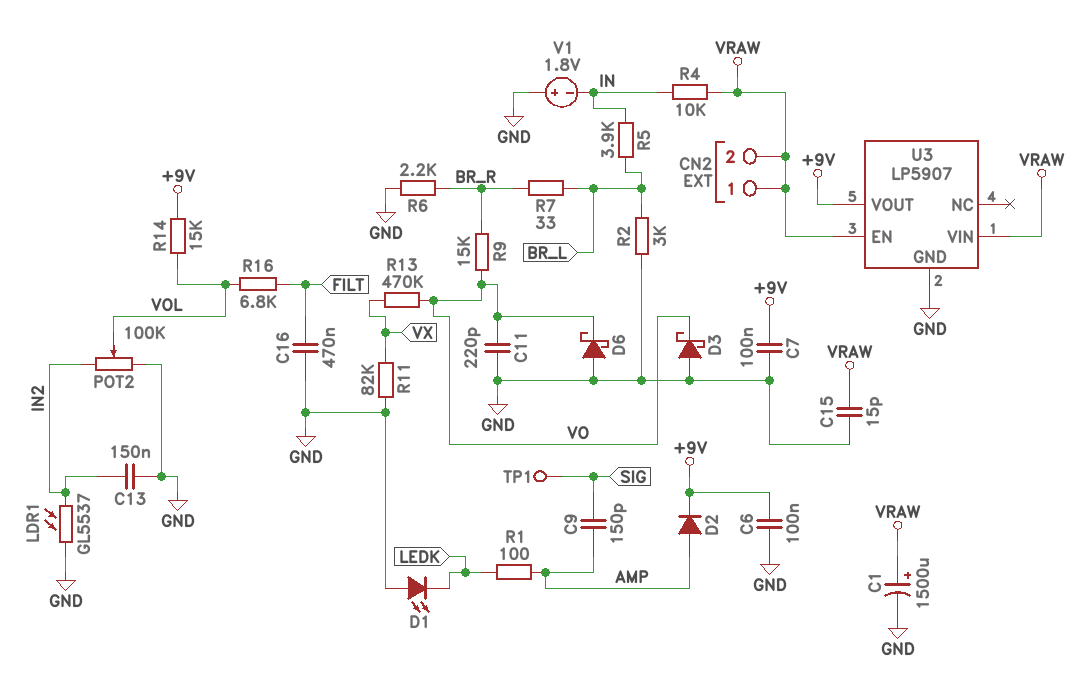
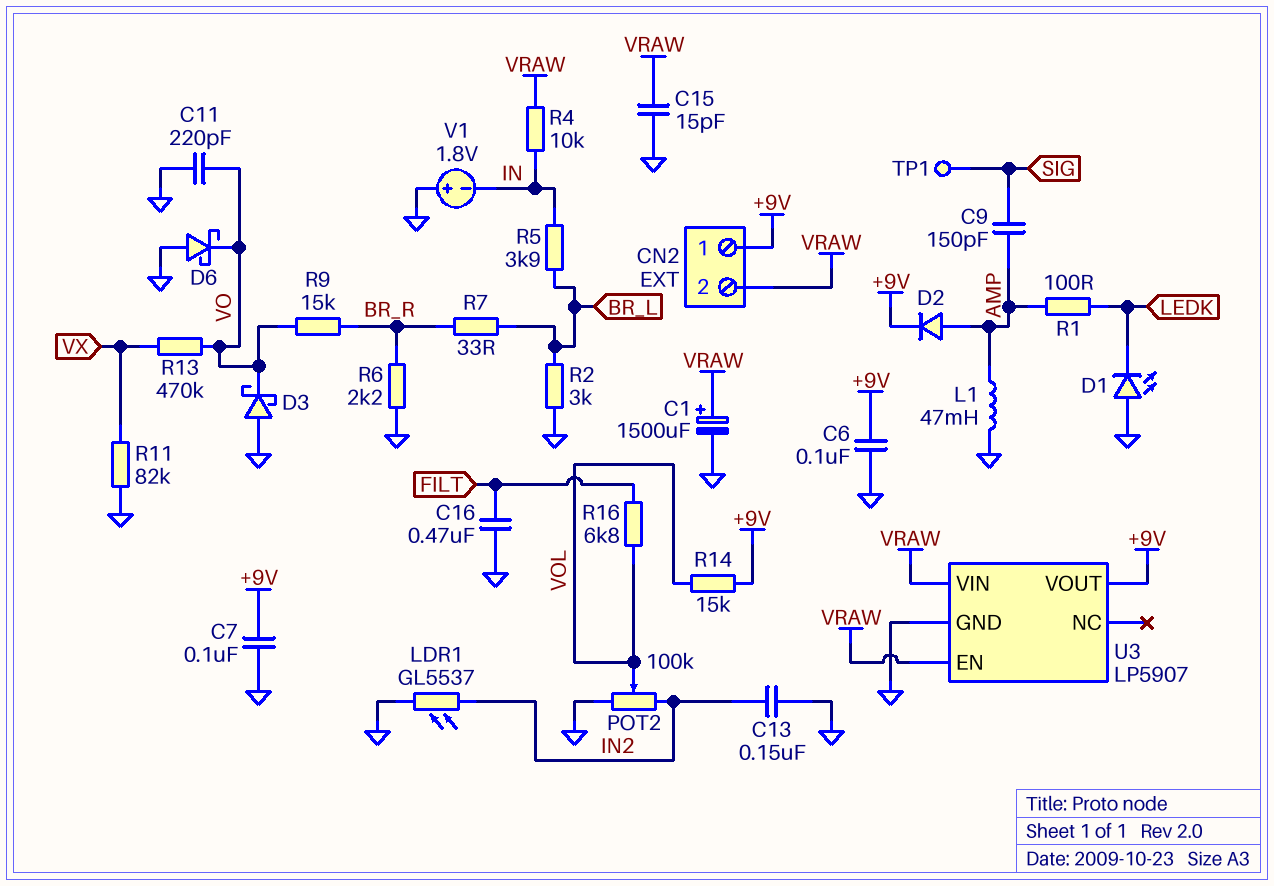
CN2 pin 1: VRAW -> +9V
L1: none -> 47mH (AMP, GND)

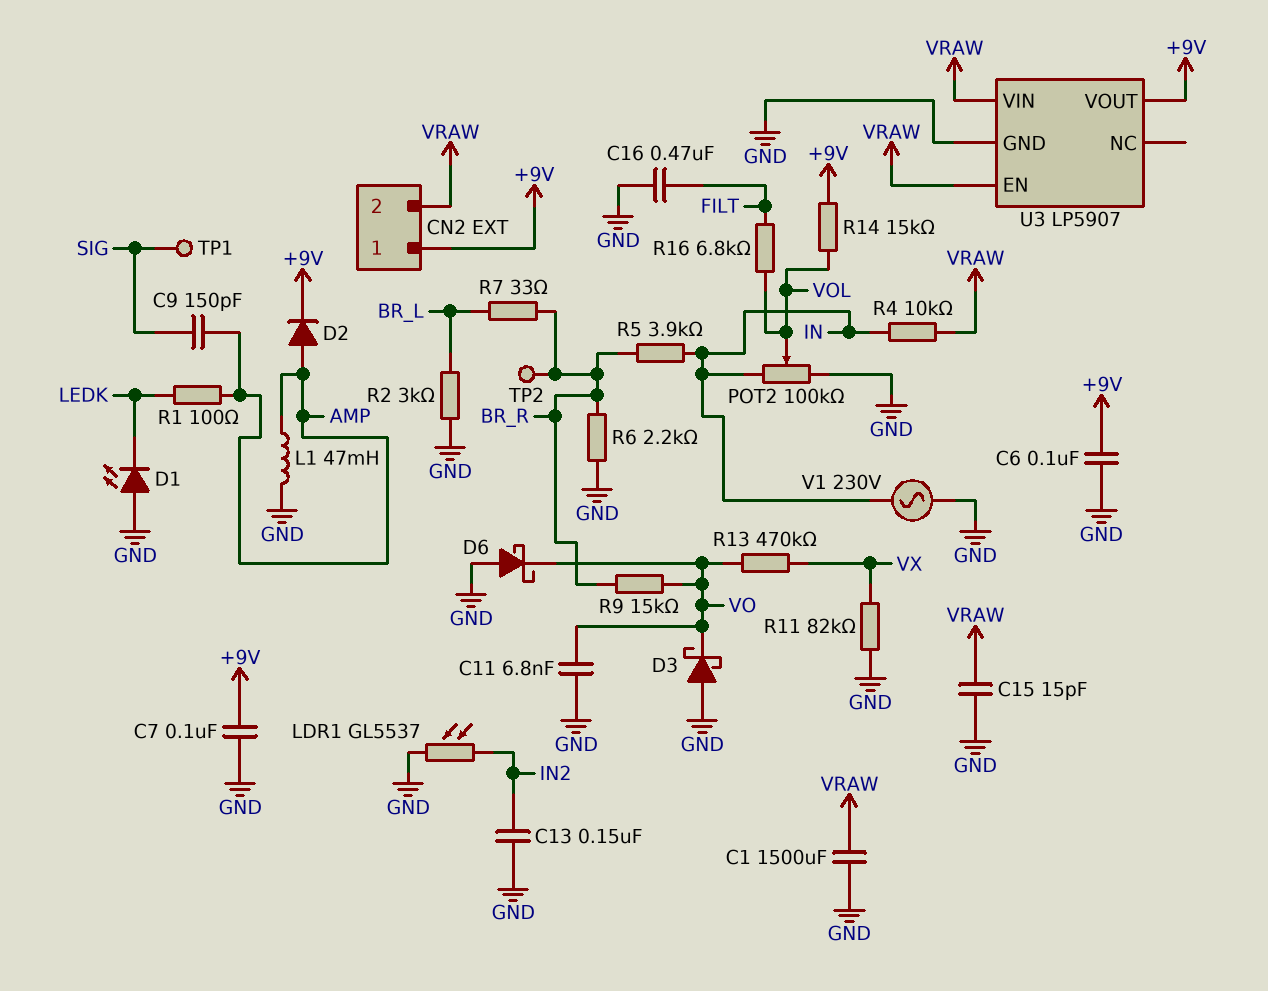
C1: 1500uF (plus VRAW, minus GND) -> 1500uF (GND, VRAW)
C11: 220pF (GND, VO) -> 6.8nF (GND, VO)
POT2: 100k (GND, IN2, wiper VOL) -> 100k (GND, IN, wiper VOL)
R5: 3.9k (BR_L, IN) -> 3.9k (BR_R, IN)
TP2: none -> test point (BR_R)
V1: 1.8V (plus GND, minus IN) -> AC 230V (GND, IN)

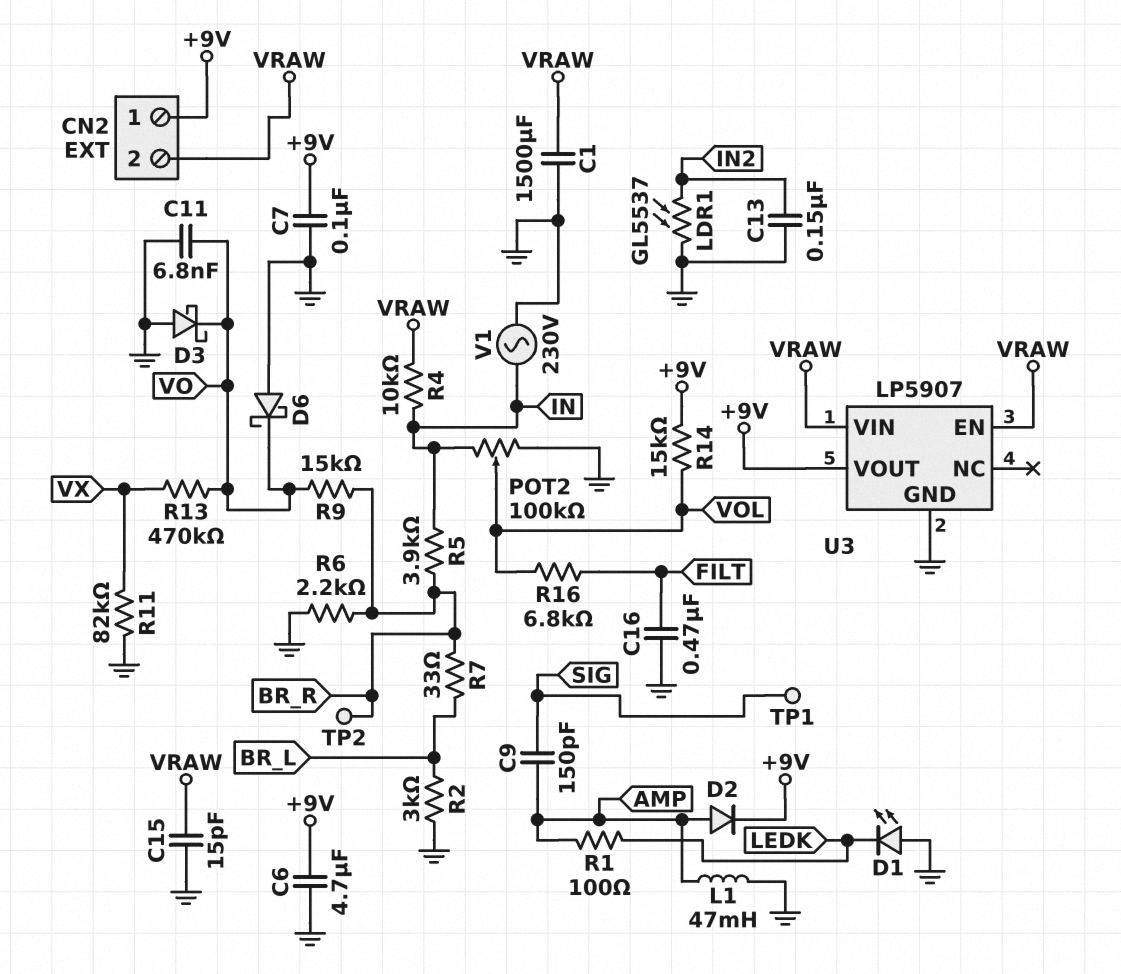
C6: 100nF (+9V, GND) -> 4.7uF (+9V, GND)

